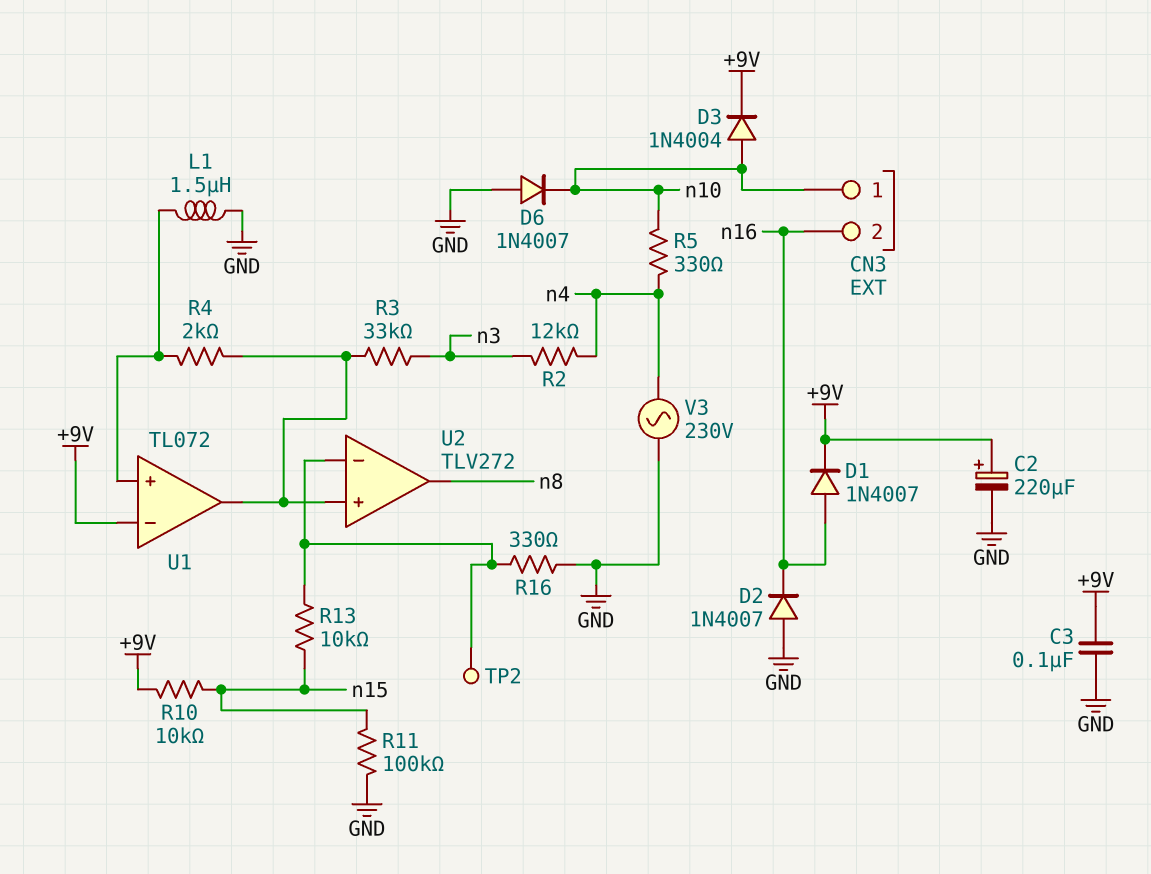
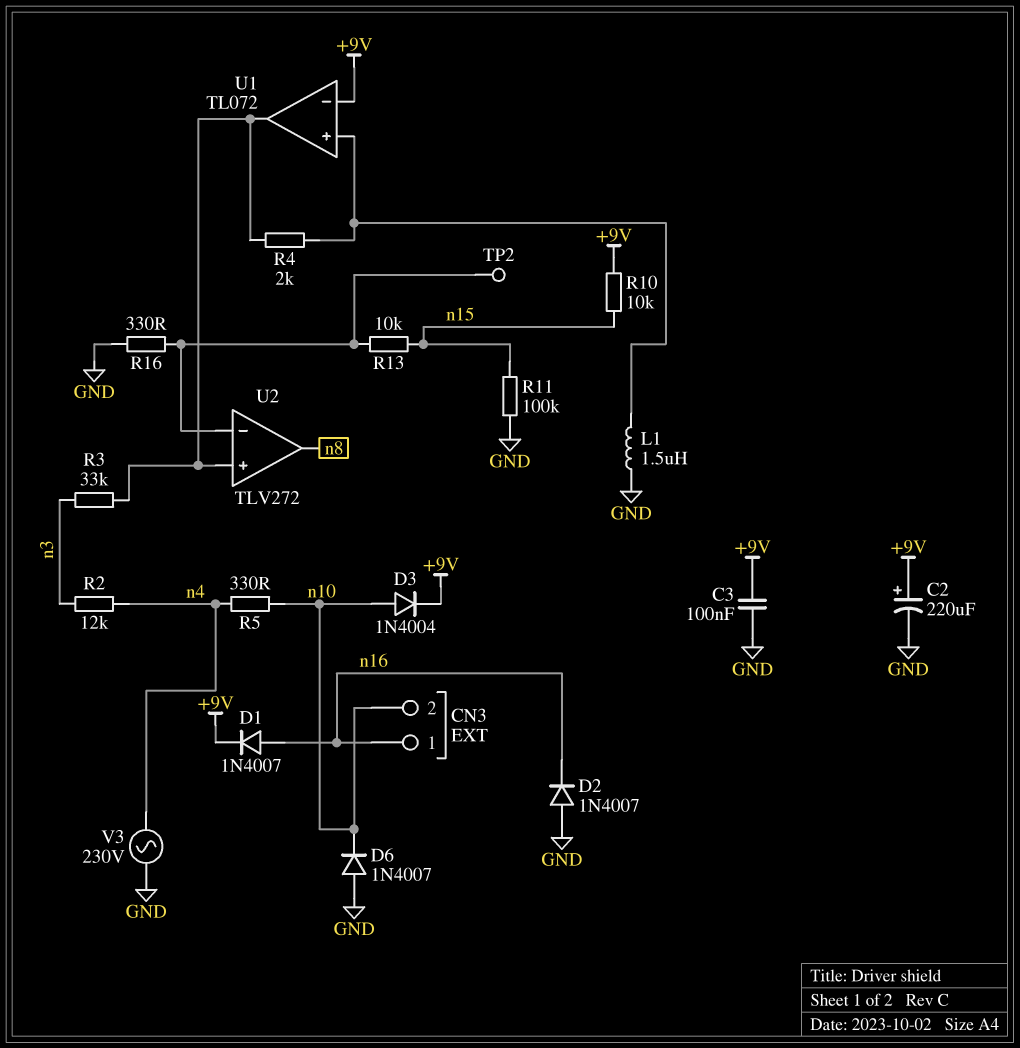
CN3 pin 1: n10 -> n16
CN3 pin 2: n16 -> n10

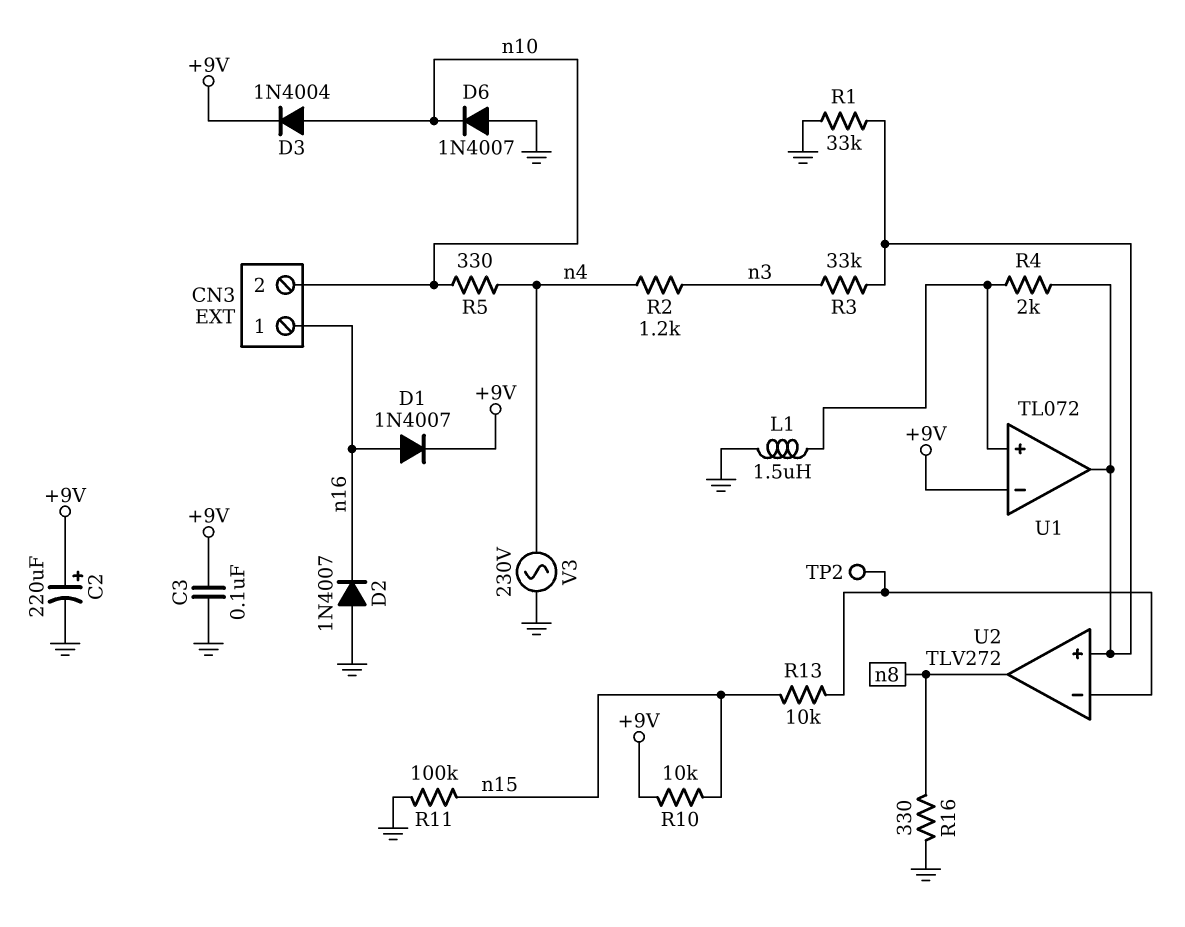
R1: none -> 33k (GND, U1/out)
R2: 12k (n3, n4) -> 1.2k (n3, n4)
R16: 330 (GND, U2/in-) -> 330 (GND, n8)

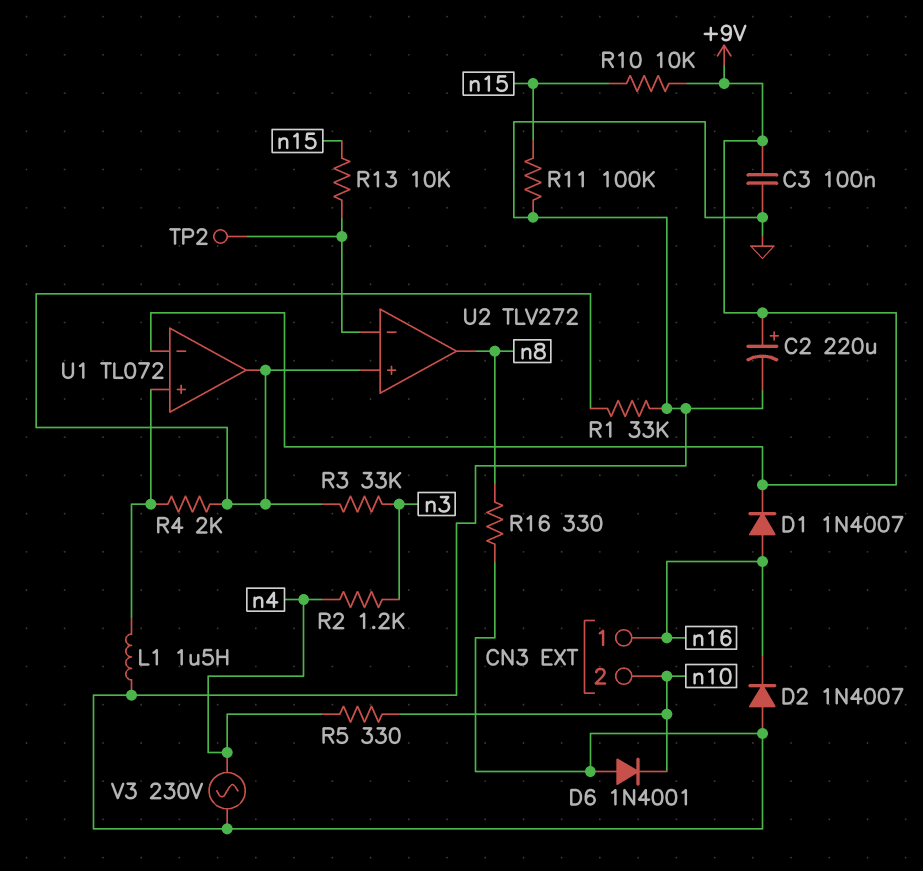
D3: diode 1N4004 (A n10, K +9V) -> none
D6: diode 1N4007 (A GND, K n10) -> diode 1N4001 (A GND, K n10)

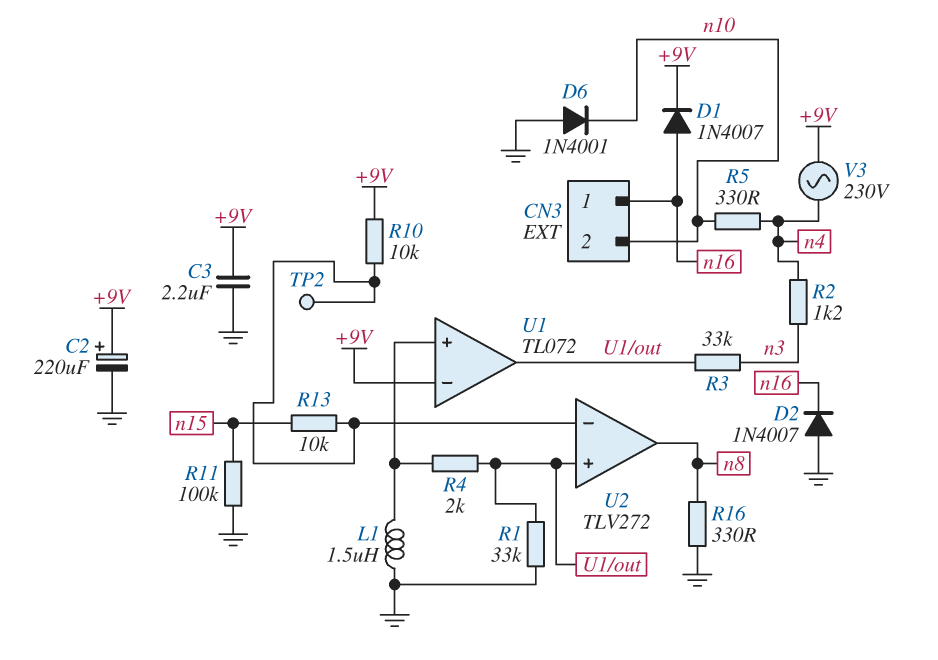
C3: 100nF (+9V, GND) -> 2.2uF (+9V, GND)
R10: 10k (+9V, n15) -> 10k (+9V, U2/in-)
V3: AC 230V (GND, n4) -> AC 230V (+9V, n4)

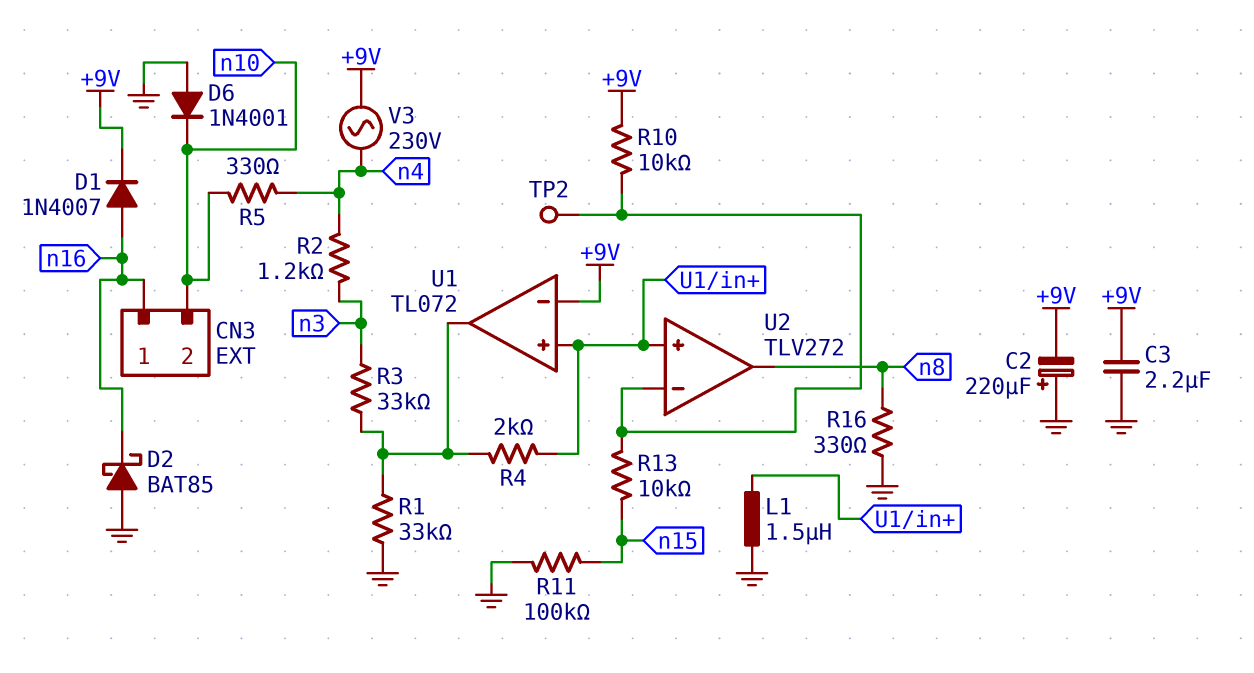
C2: 220uF (plus +9V, minus GND) -> 220uF (plus GND, minus +9V)
D2: diode 1N4007 (A GND, K n16) -> schottky BAT85 (A GND, K n16)
U2 pin in+: U1/out -> U1/in+

